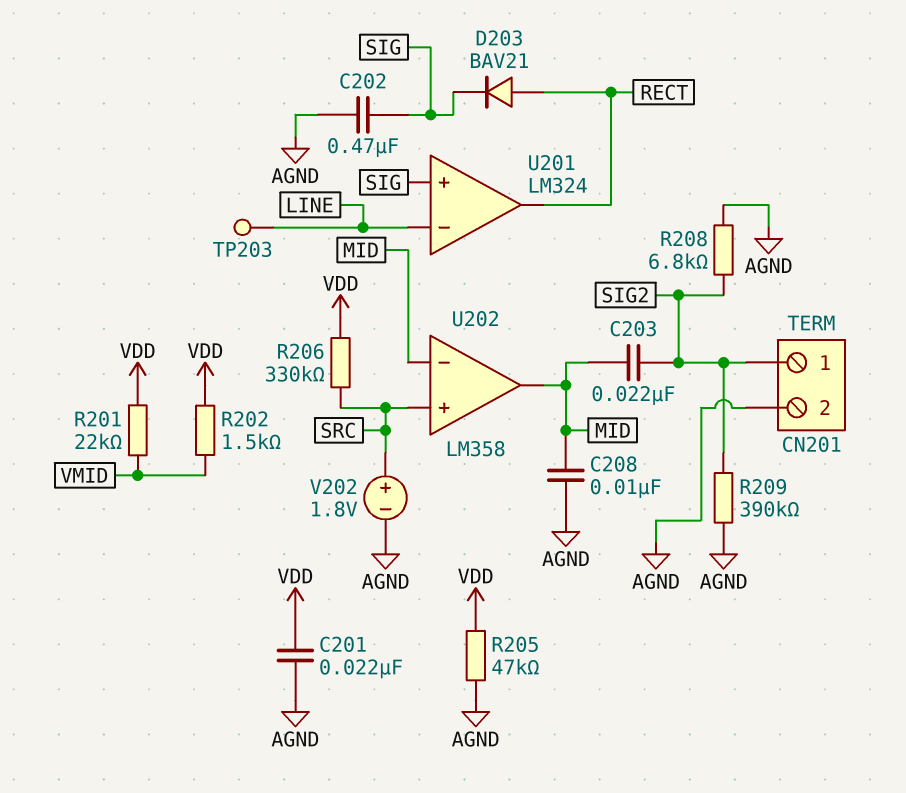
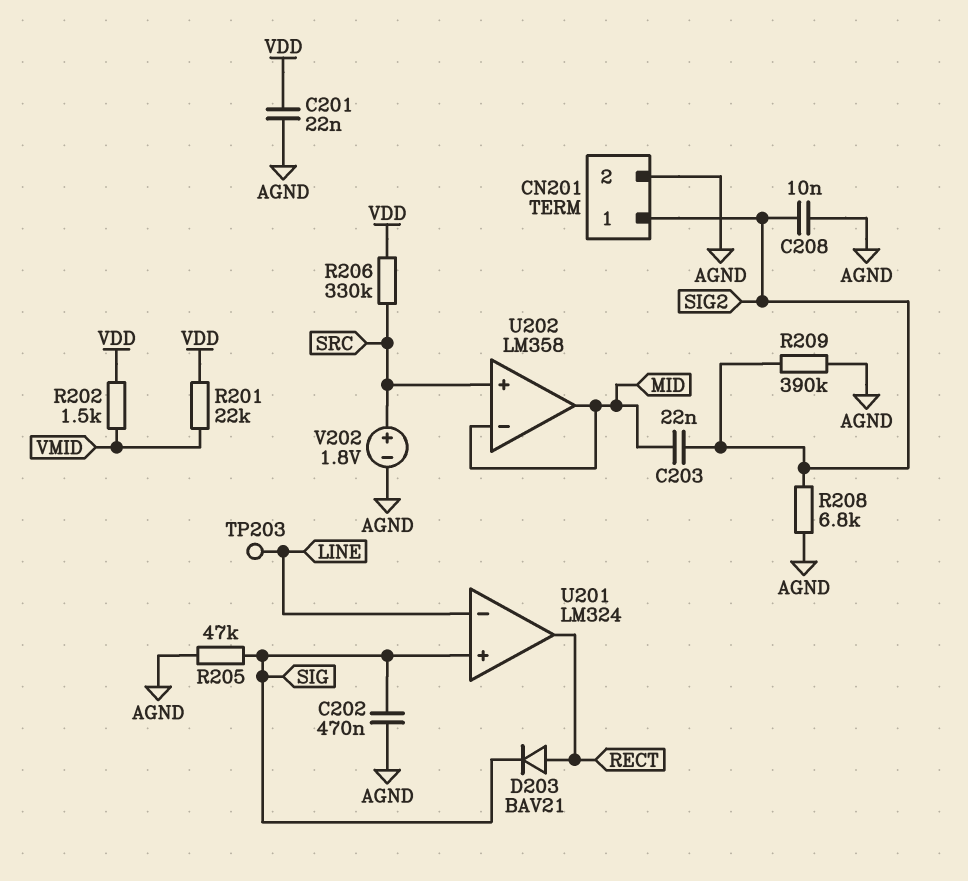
C208: 10nF (AGND, MID) -> 10nF (AGND, SIG2)
R205: 47k (AGND, VDD) -> 47k (AGND, SIG)

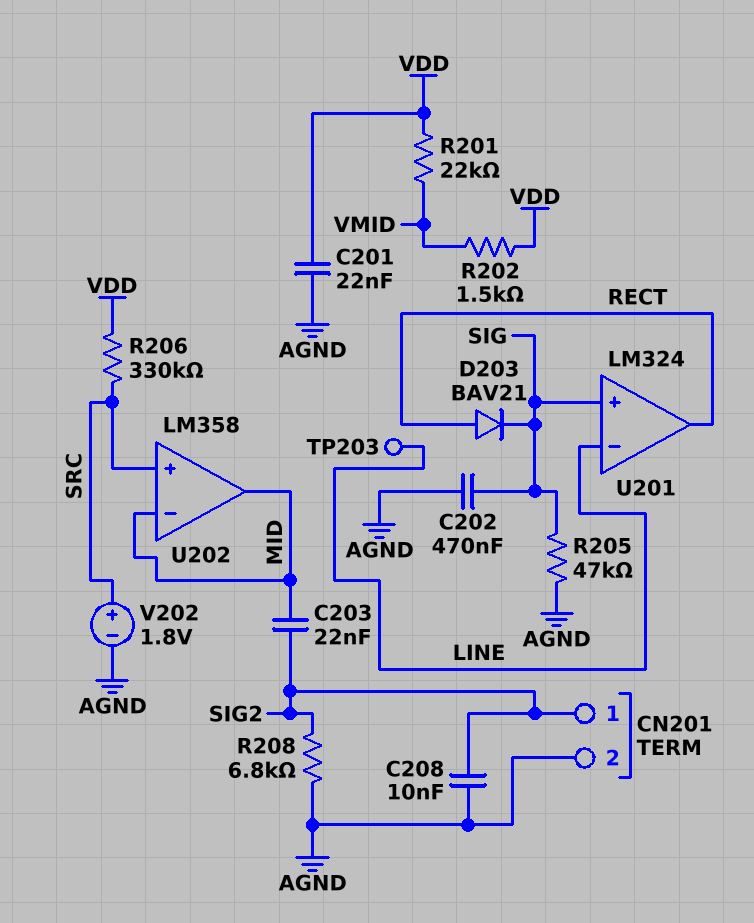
R209: 390k (AGND, SIG2) -> none

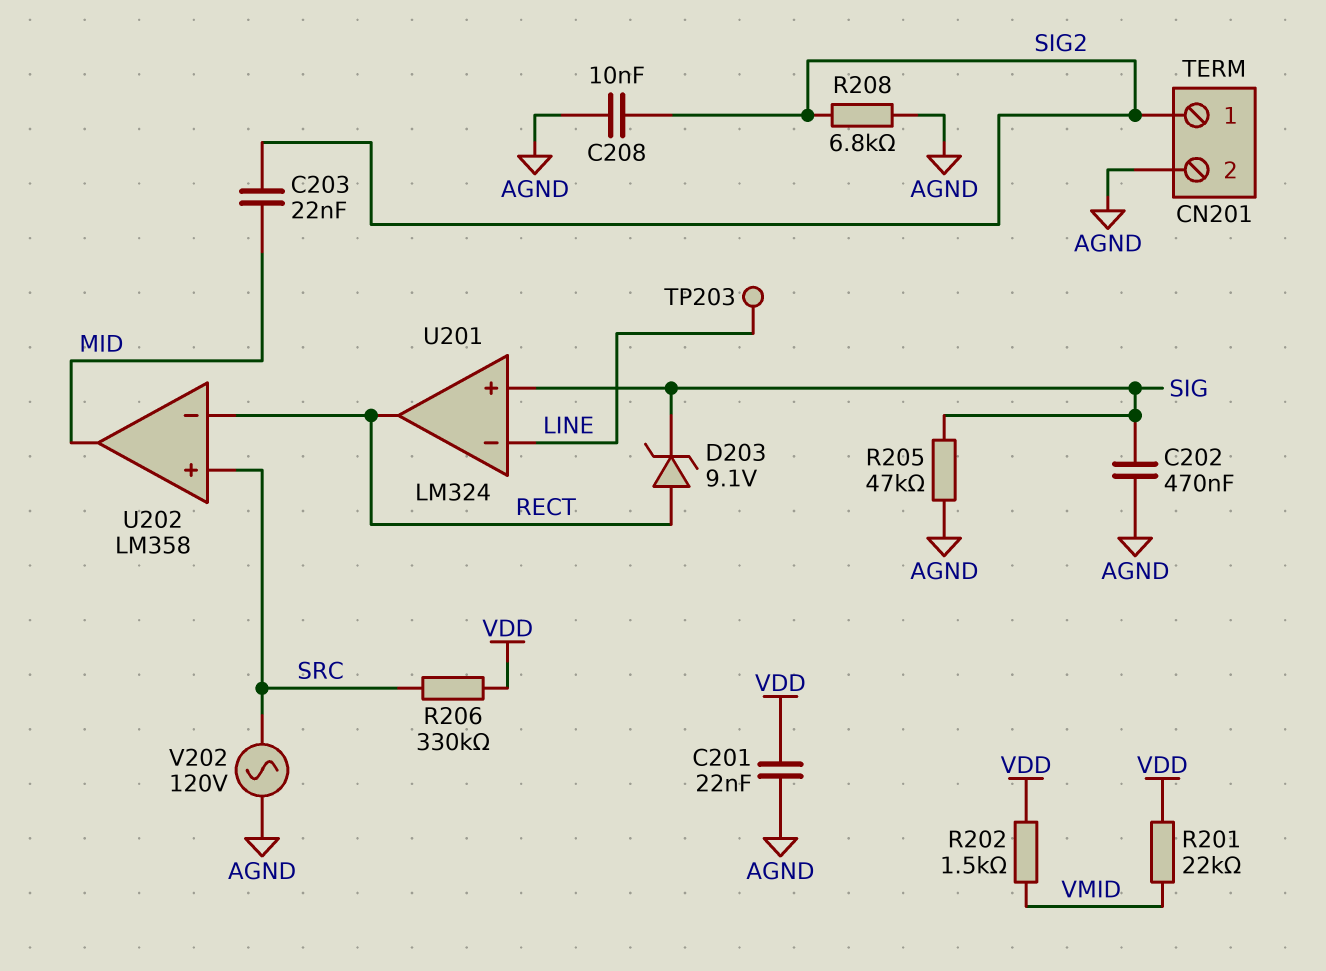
D203: diode BAV21 (A RECT, K SIG) -> zener 9.1V (A RECT, K SIG)
U202 pin in-: MID -> RECT
V202: 1.8V (plus SRC, minus AGND) -> AC 120V (AGND, SRC)

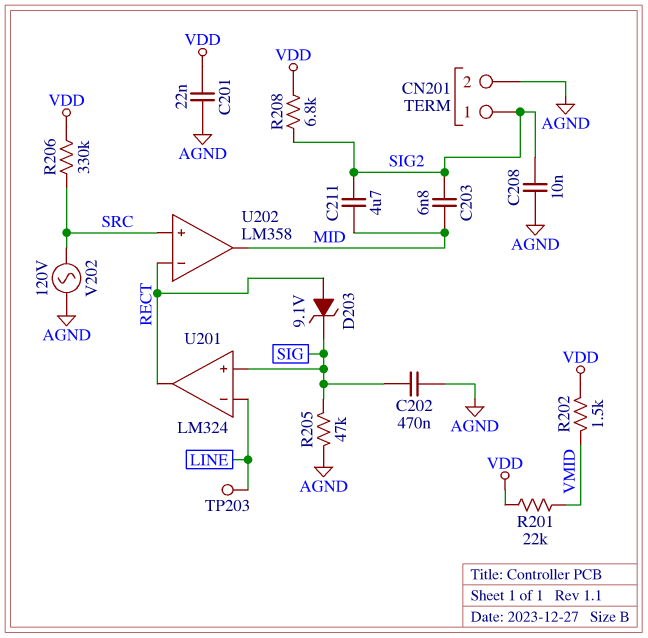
C203: 22nF (MID, SIG2) -> 6.8nF (MID, SIG2)
C211: none -> 4.7uF (MID, SIG2)
R208: 6.8k (AGND, SIG2) -> 6.8k (SIG2, VDD)

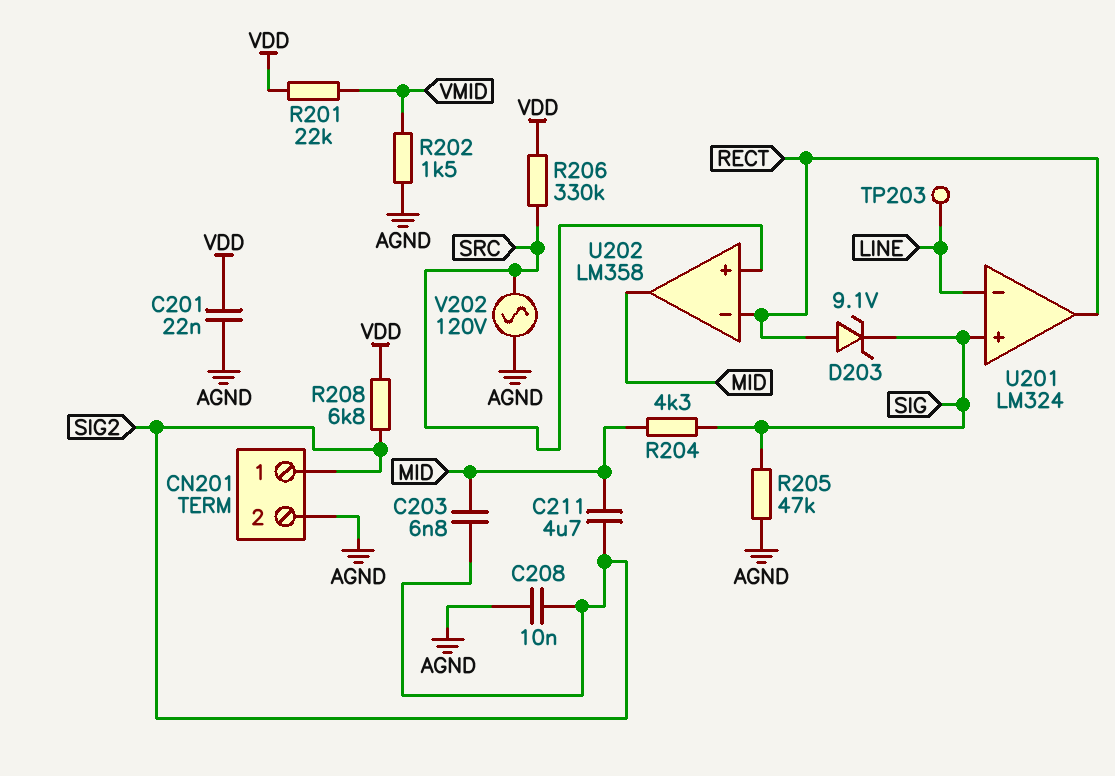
C202: 470nF (AGND, SIG) -> none
R202: 1.5k (VDD, VMID) -> 1.5k (AGND, VMID)
R204: none -> 4.3k (MID, SIG)

